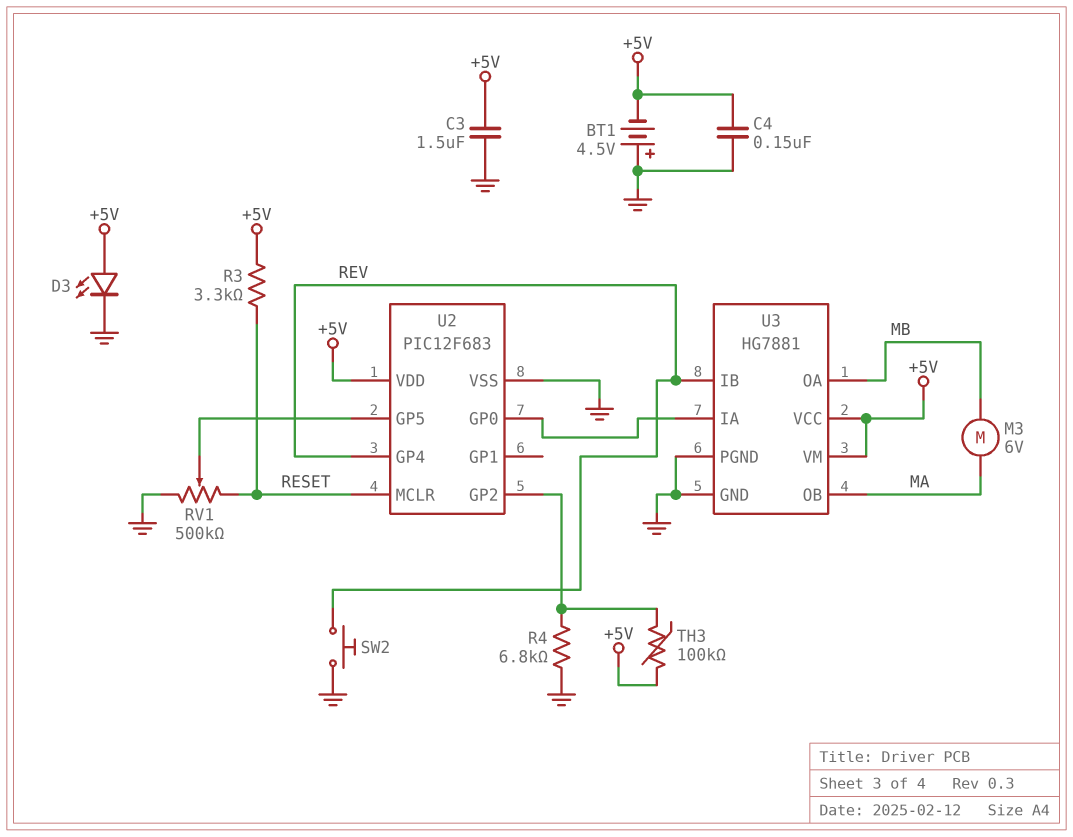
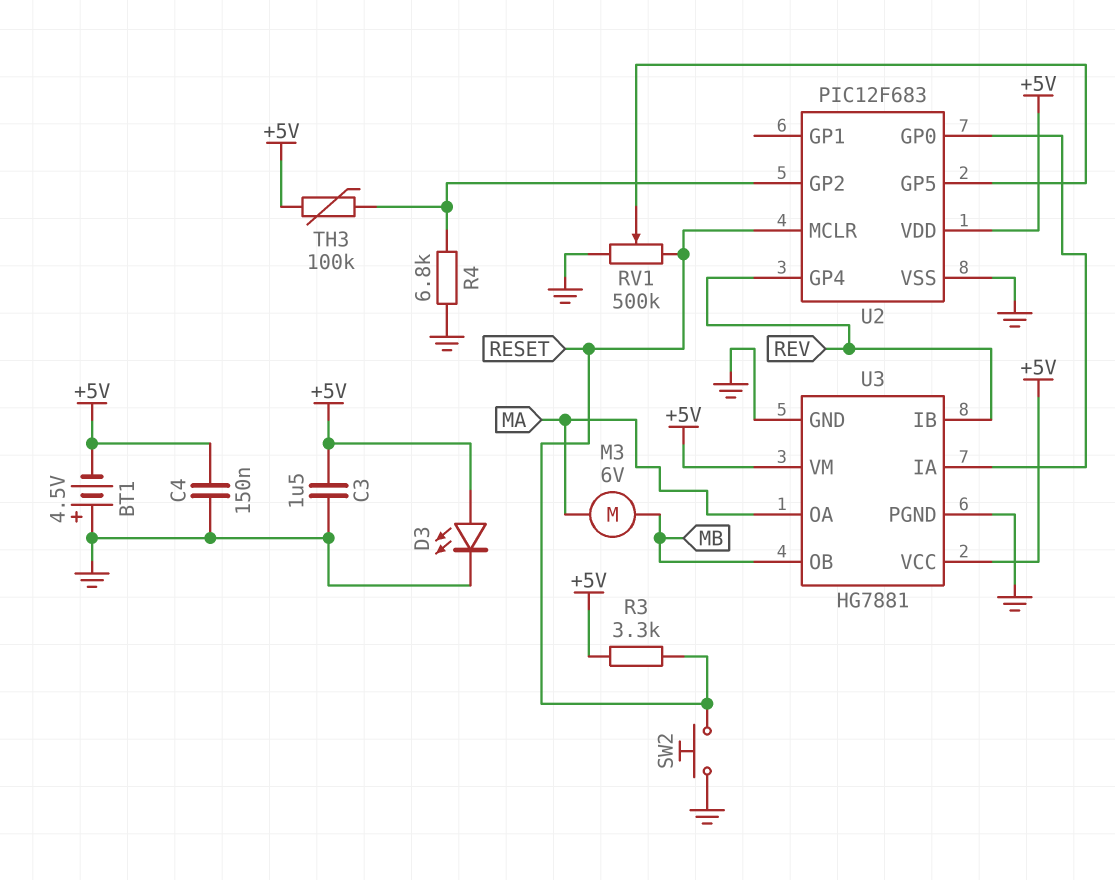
SW2: button (GND, REV) -> button (GND, RESET)
U3 pin OA: MB -> MA
U3 pin OB: MA -> MB

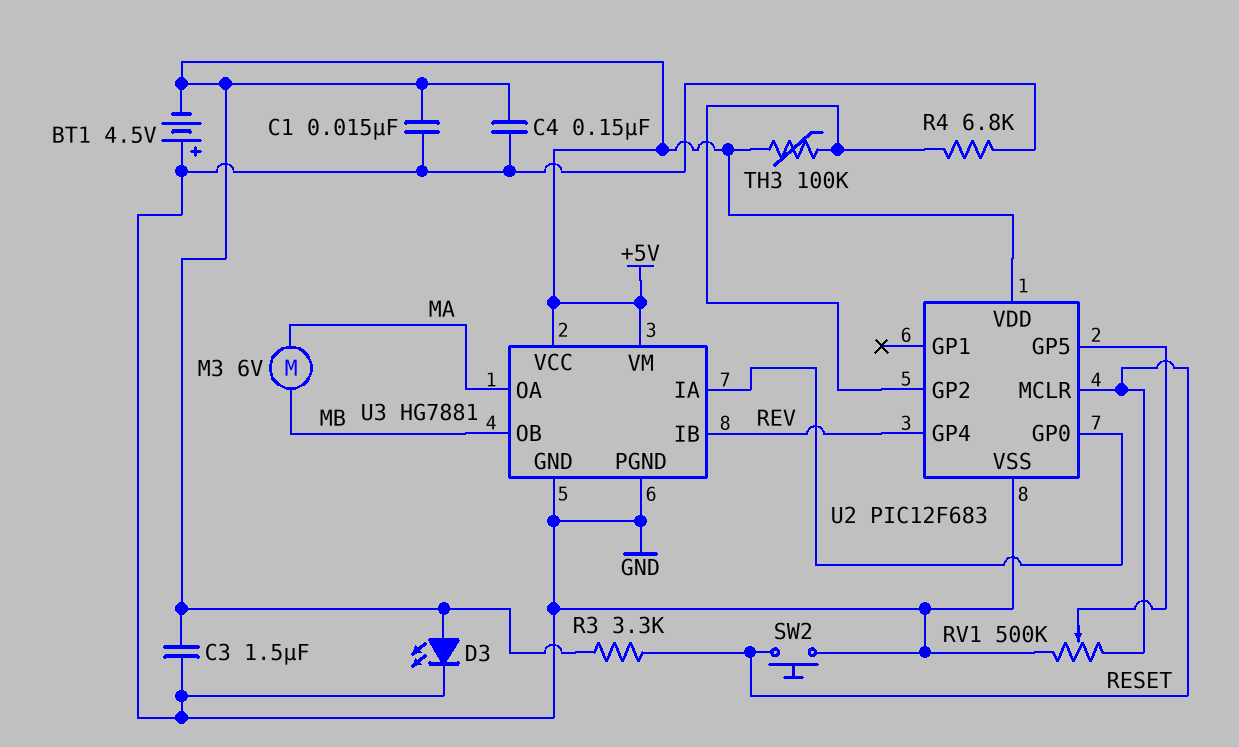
C1: none -> 15nF (+5V, GND)

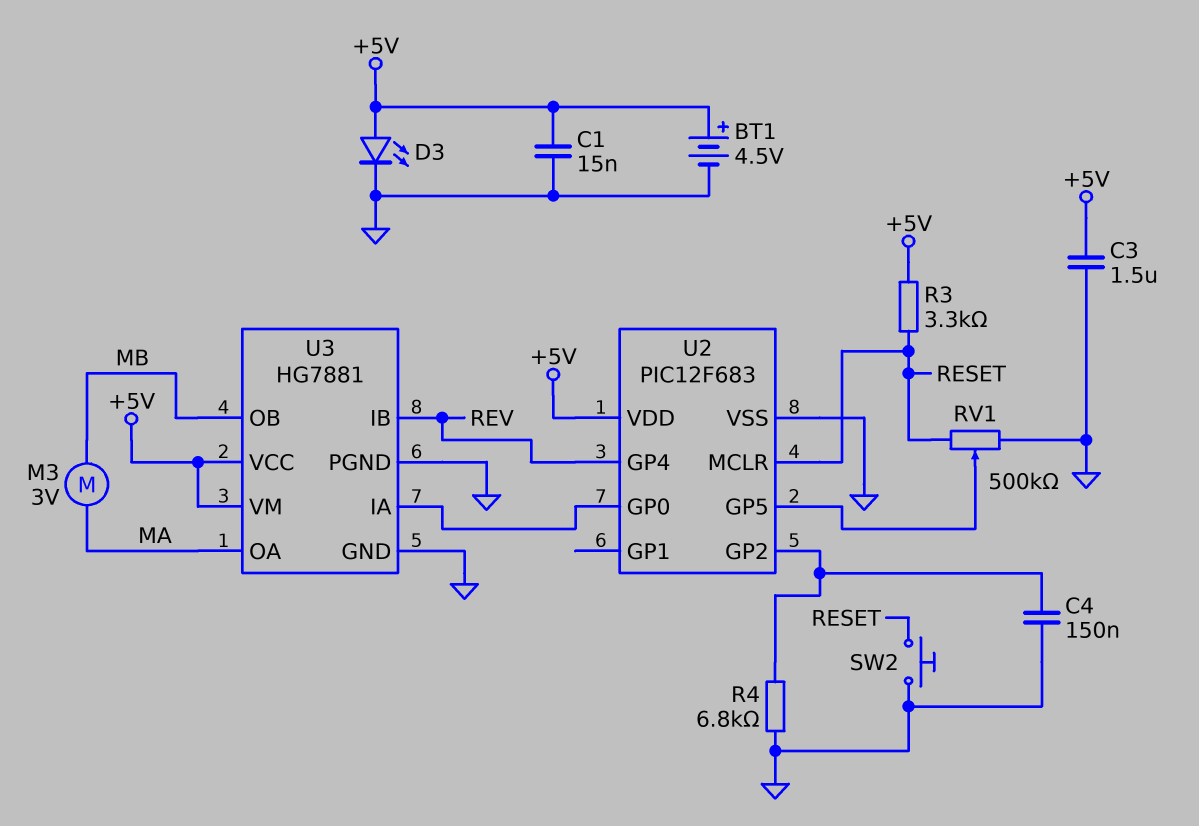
BT1: 4.5V (plus GND, minus +5V) -> 4.5V (plus +5V, minus GND)
C4: 150nF (+5V, GND) -> 150nF (GND, U2/GP2)
M3: motor 6V (MA, MB) -> motor 3V (MA, MB)
TH3: 100k (+5V, U2/GP2) -> none

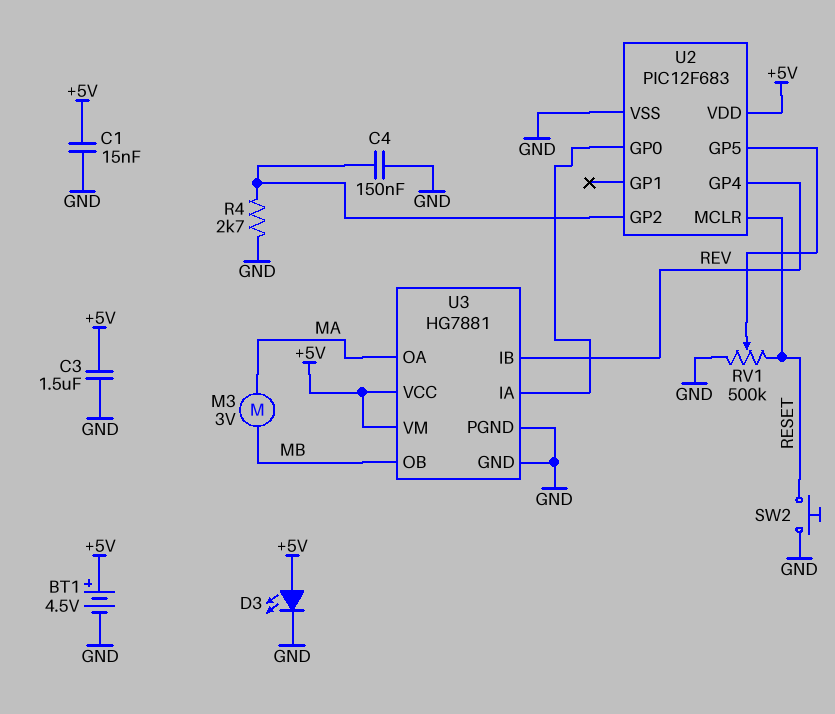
R3: 3.3k (+5V, RESET) -> none
R4: 6.8k (GND, U2/GP2) -> 2.7k (GND, U2/GP2)

